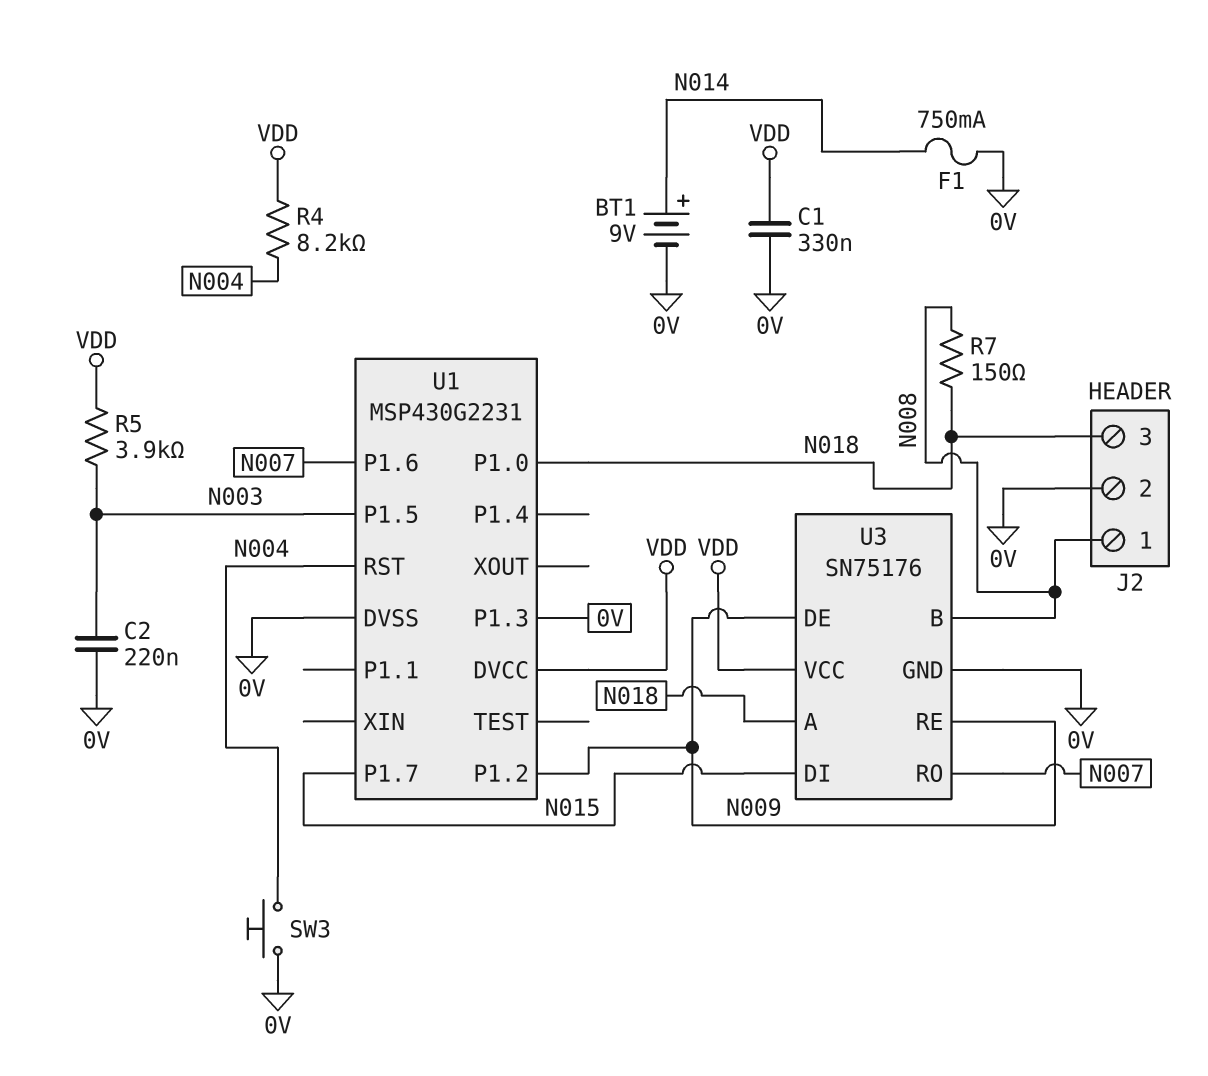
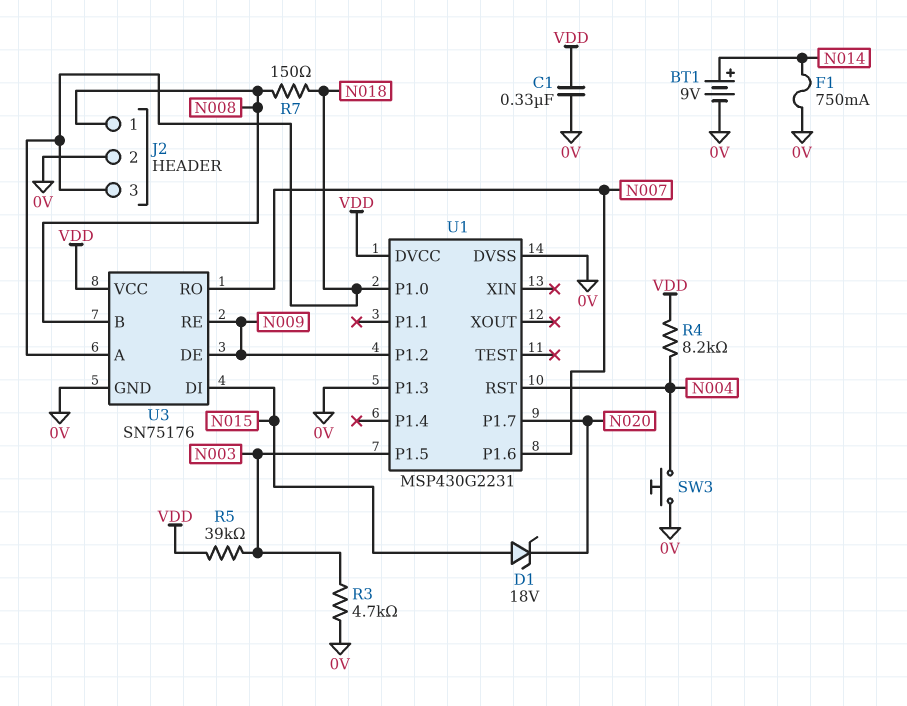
C2: 220nF (0V, N003) -> none
D1: none -> zener 18V (A N015, K N020)
R3: none -> 4.7k (0V, N003)
R5: 3.9k (N003, VDD) -> 39k (N003, VDD)
U1 pin P1.7: N015 -> N020

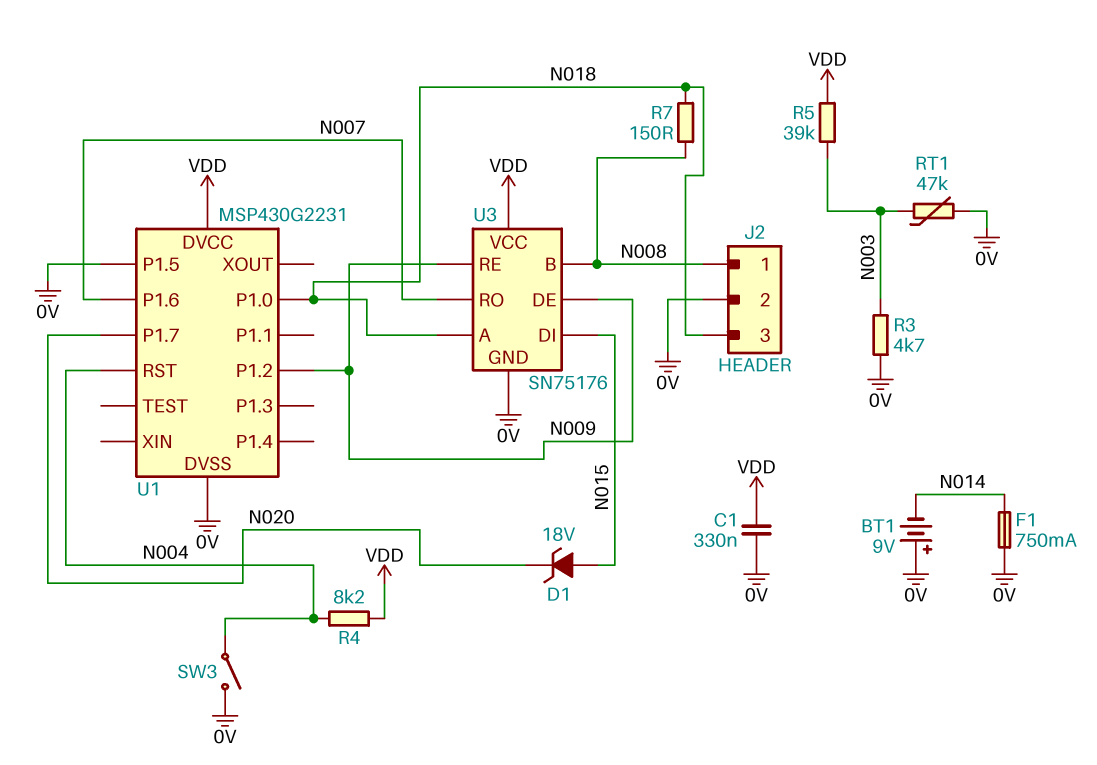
BT1: 9V (plus N014, minus 0V) -> 9V (plus 0V, minus N014)
RT1: none -> 47k (0V, N003)
SW3: button (0V, N004) -> switch (0V, N004)
U1 pin P1.3: 0V -> none
U1 pin P1.5: N003 -> 0V

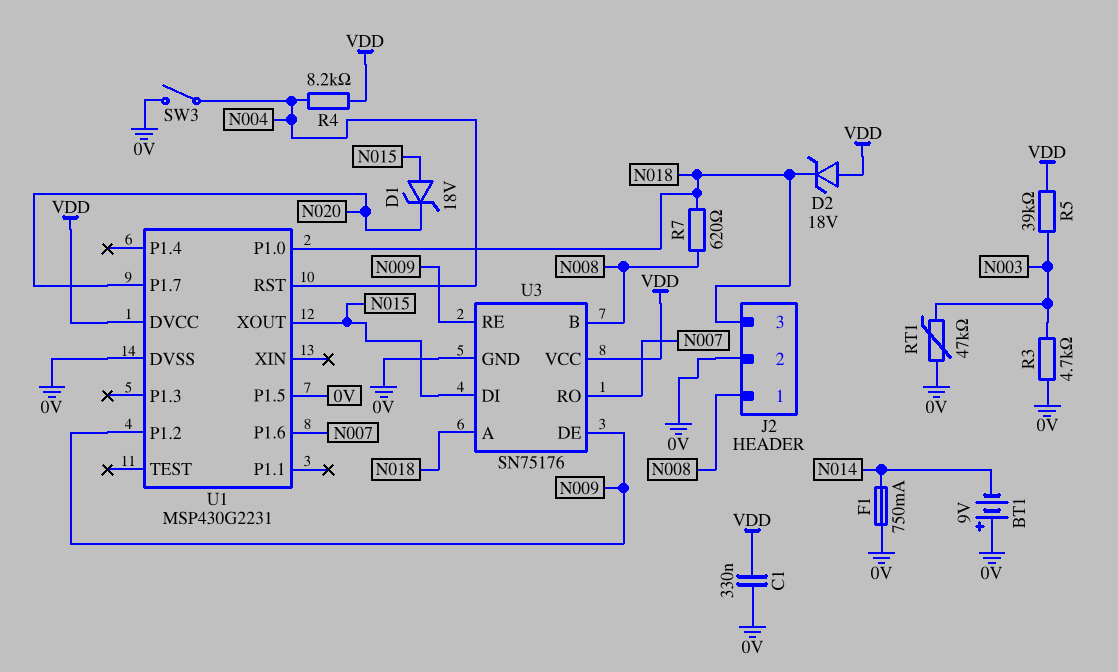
D2: none -> zener 18V (A VDD, K N018)
R7: 150 (N008, N018) -> 620 (N008, N018)
U1 pin XOUT: none -> N015

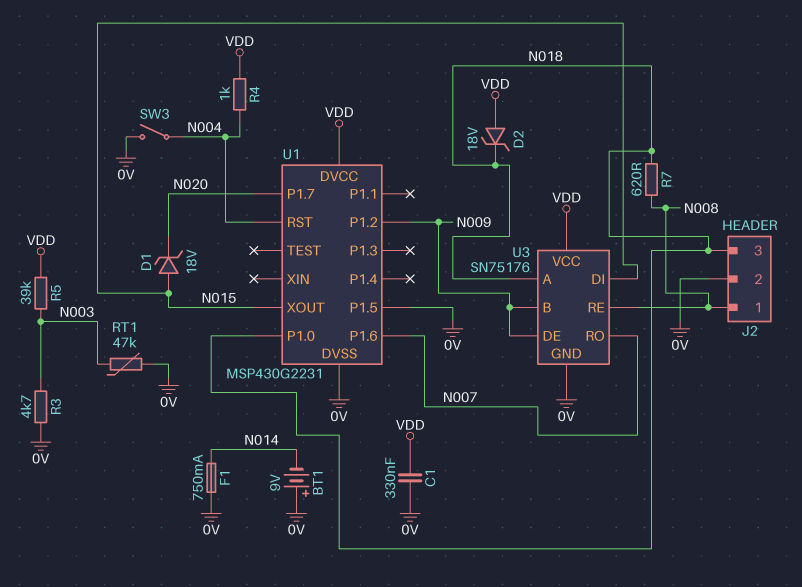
R4: 8.2k (N004, VDD) -> 1k (N004, VDD)
U3 pin B: N008 -> N009
U3 pin RE: N009 -> N008

